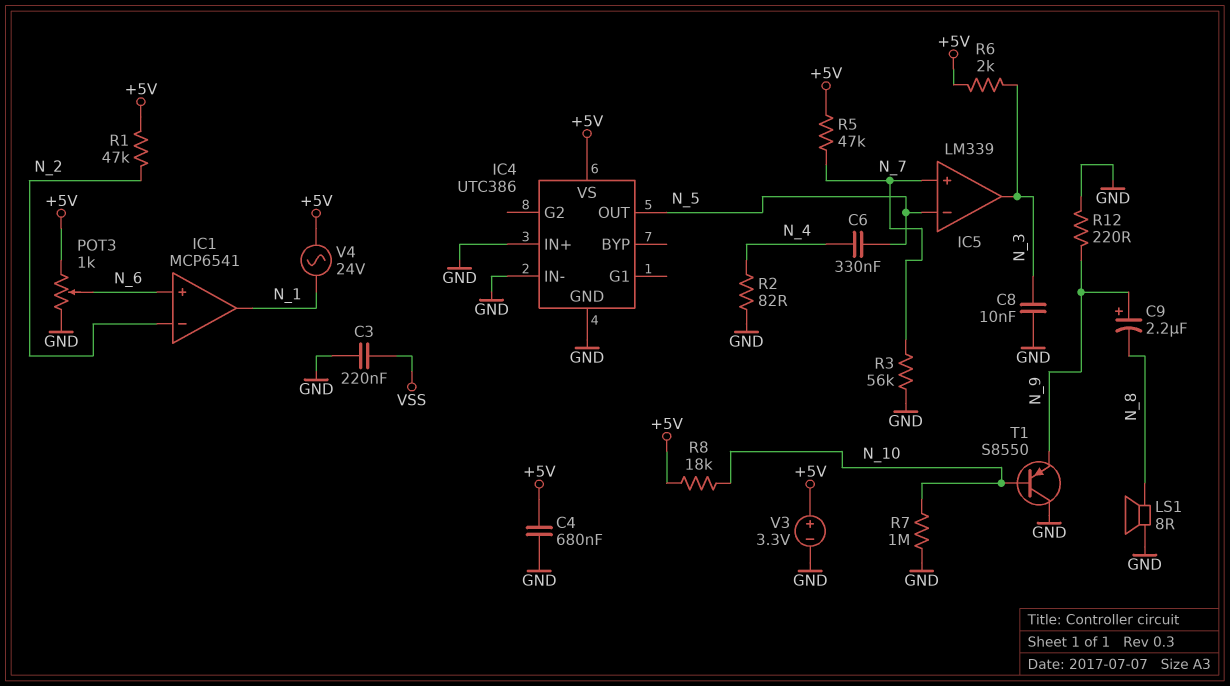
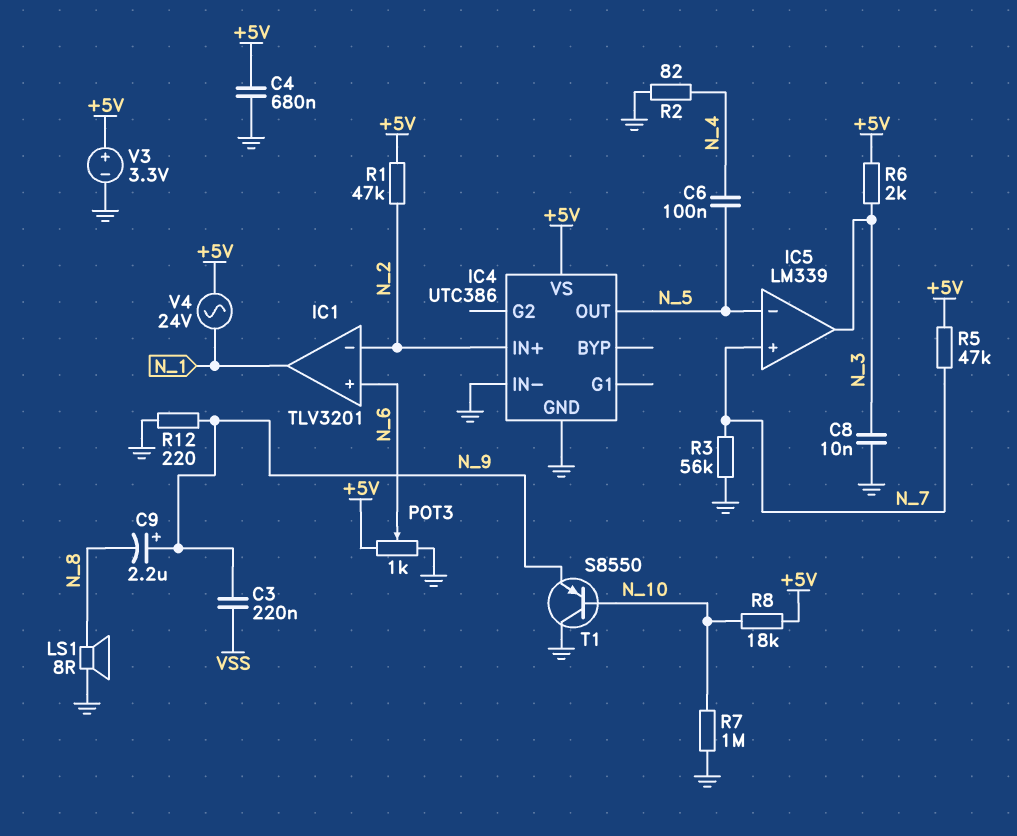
C3: 220nF (GND, VSS) -> 220nF (N_9, VSS)
C6: 330nF (N_4, N_5) -> 100nF (N_4, N_5)
IC1: MCP6541 -> TLV3201
IC4 pin IN+: GND -> N_2

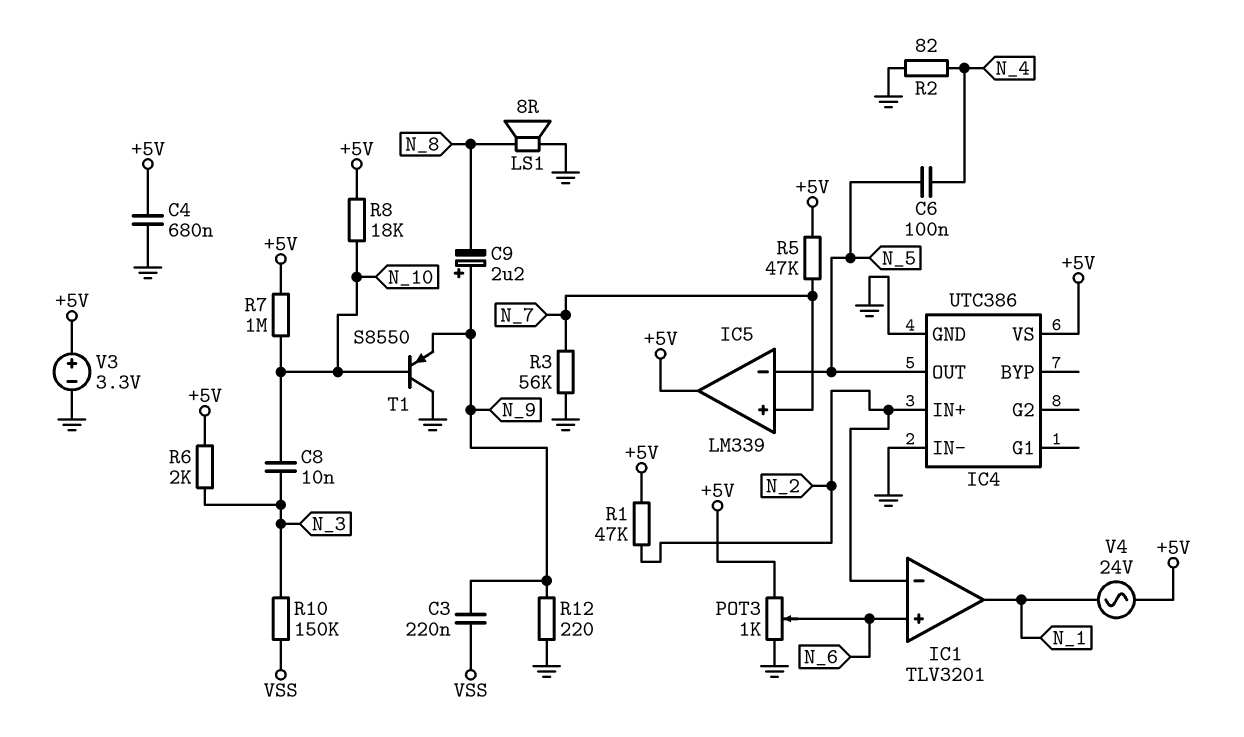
C8: 10nF (GND, N_3) -> 10nF (N_3, N_10)
IC5 pin out: N_3 -> +5V
R7: 1M (GND, N_10) -> 1M (+5V, N_10)
R10: none -> 150k (N_3, VSS)

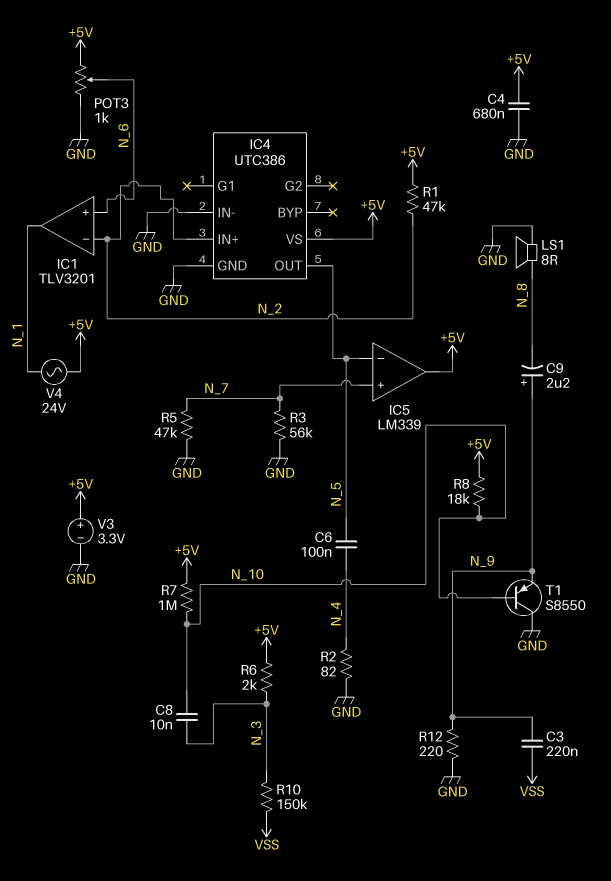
R5: 47k (+5V, N_7) -> 47k (GND, N_7)

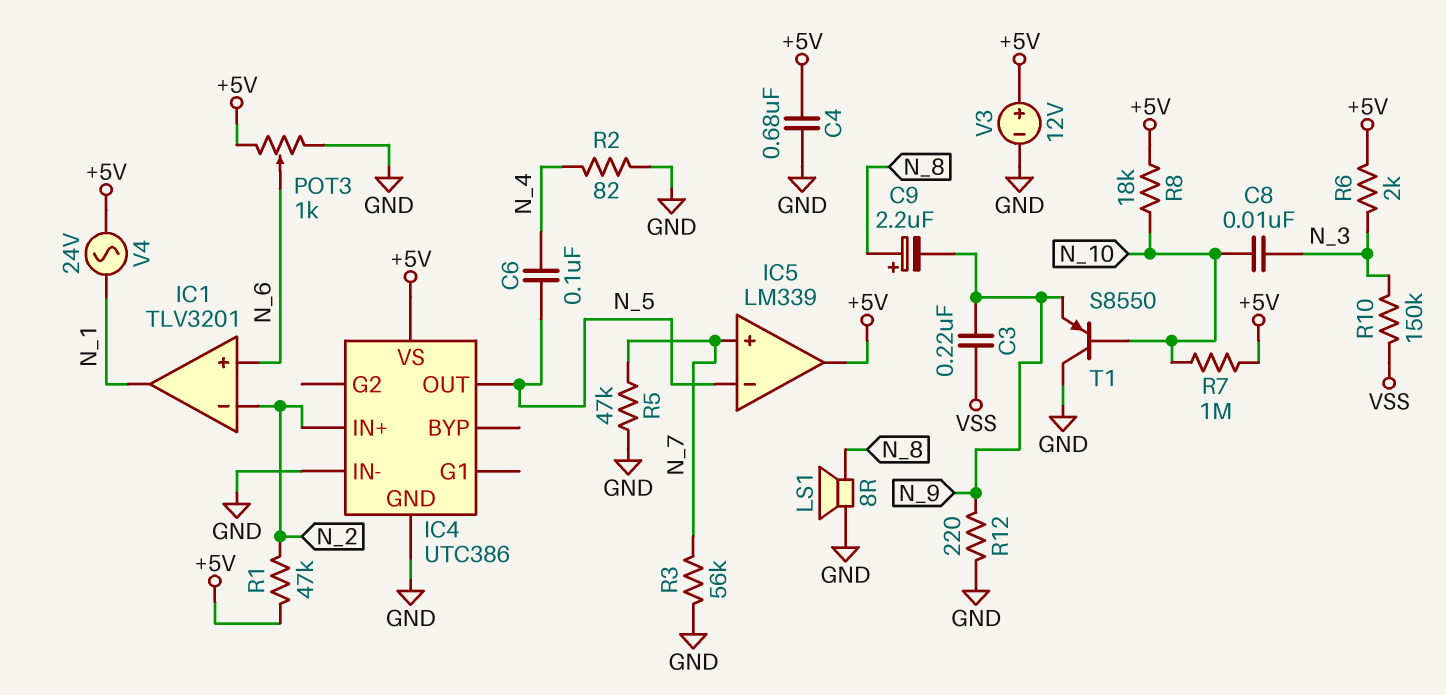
C9: 2.2uF (plus N_9, minus N_8) -> 2.2uF (plus N_8, minus N_9)
V3: 3.3V (plus +5V, minus GND) -> 12V (plus +5V, minus GND)

